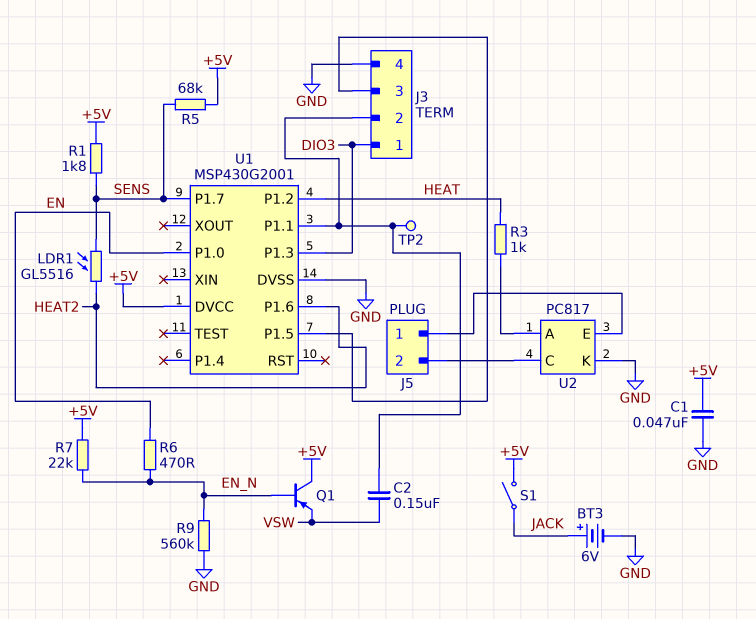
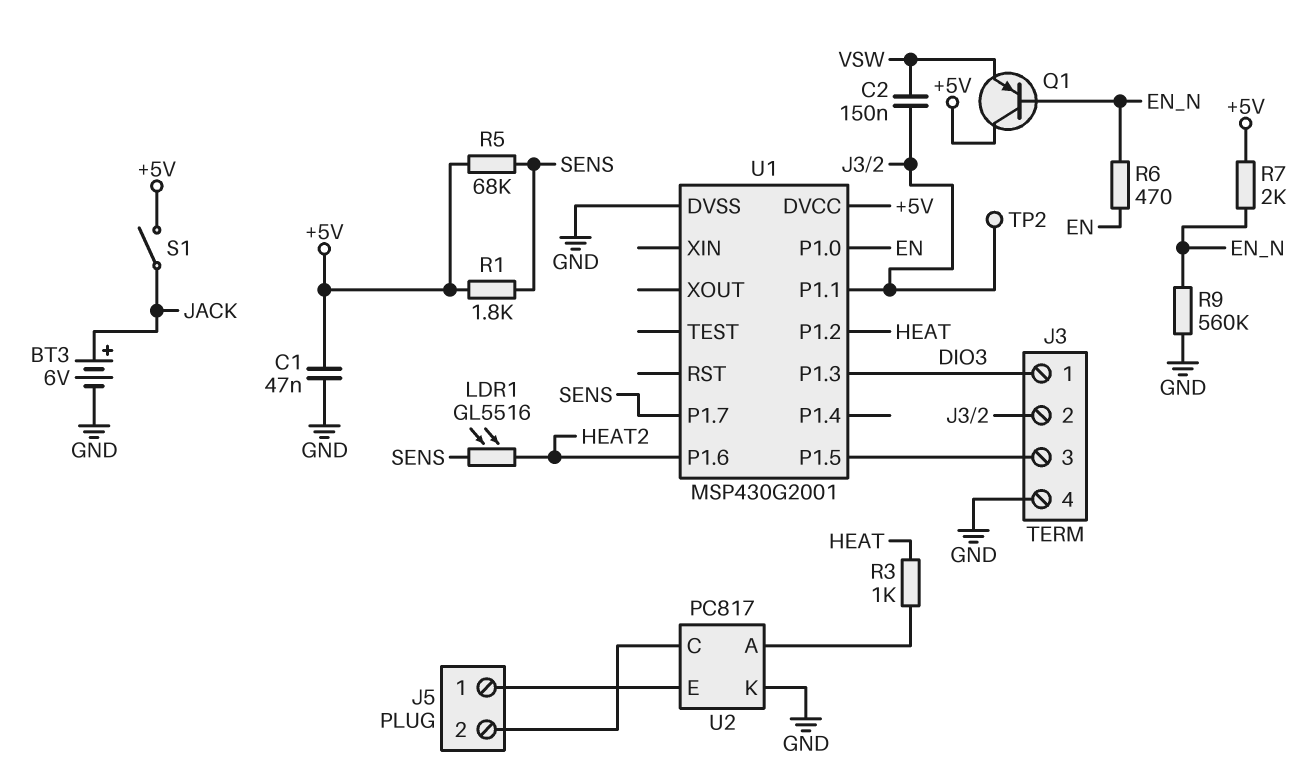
R7: 22k (+5V, EN_N) -> 2k (+5V, EN_N)

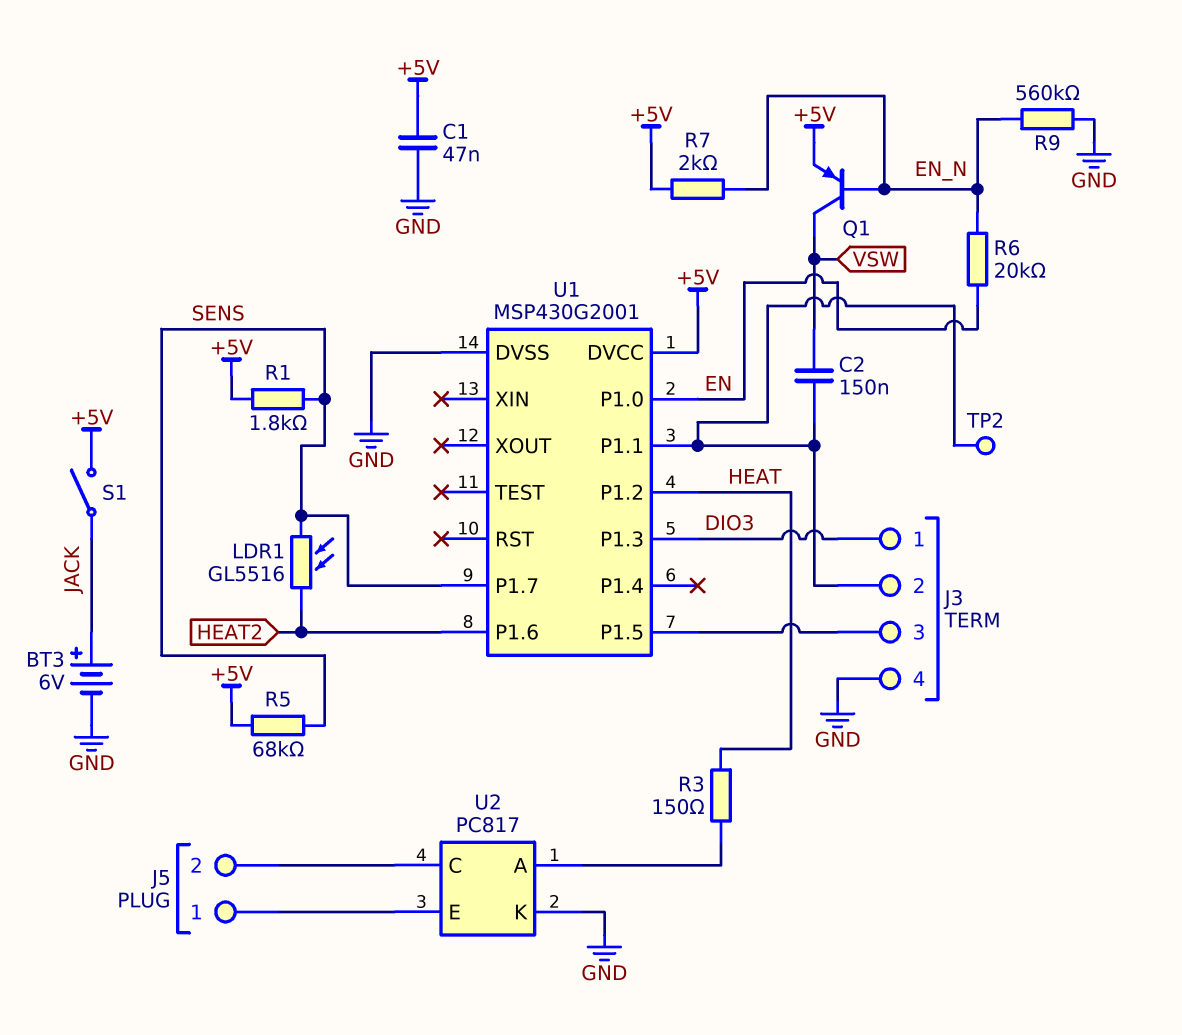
Q1: PNP (B EN_N, C +5V, E VSW) -> PNP (B EN_N, C VSW, E +5V)
R3: 1k (HEAT, U2/A) -> 150 (HEAT, U2/A)
R6: 470 (EN, EN_N) -> 20k (EN, EN_N)

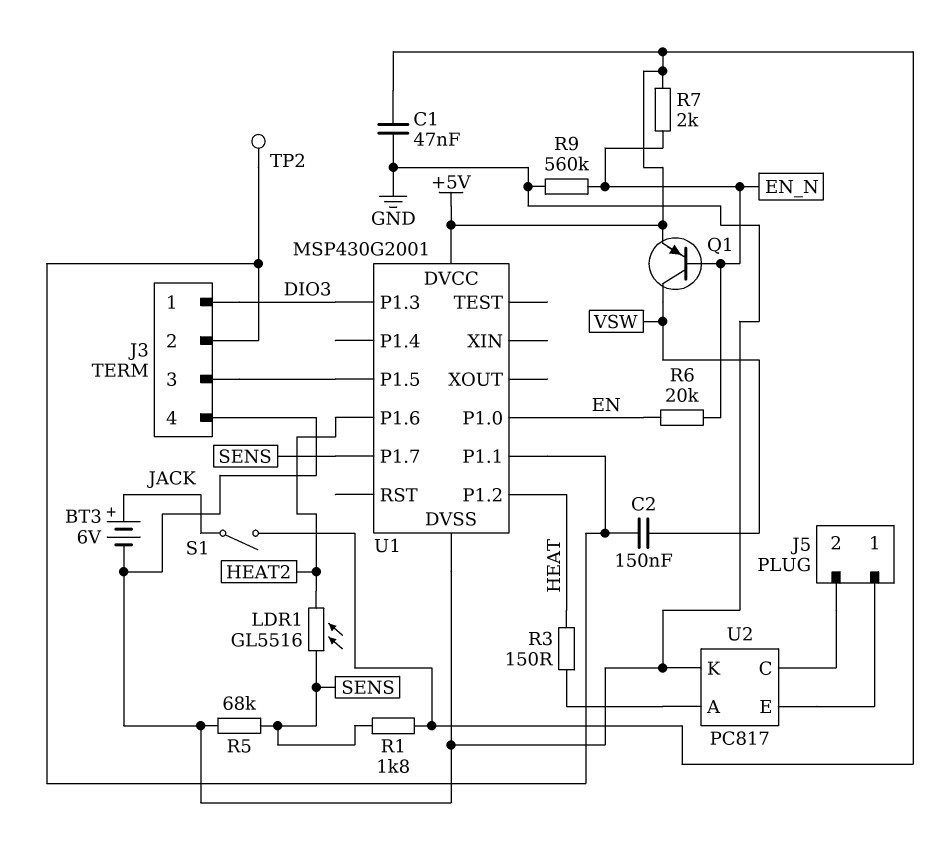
R5: 68k (+5V, SENS) -> 68k (GND, SENS)

